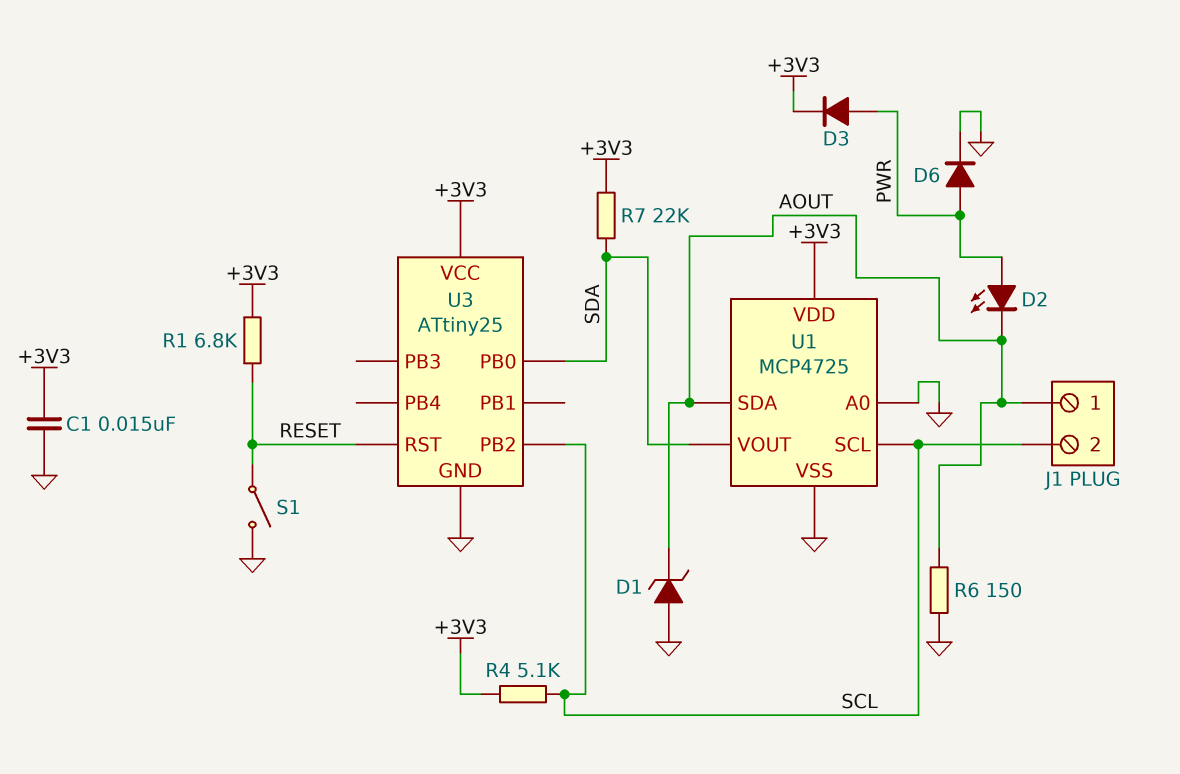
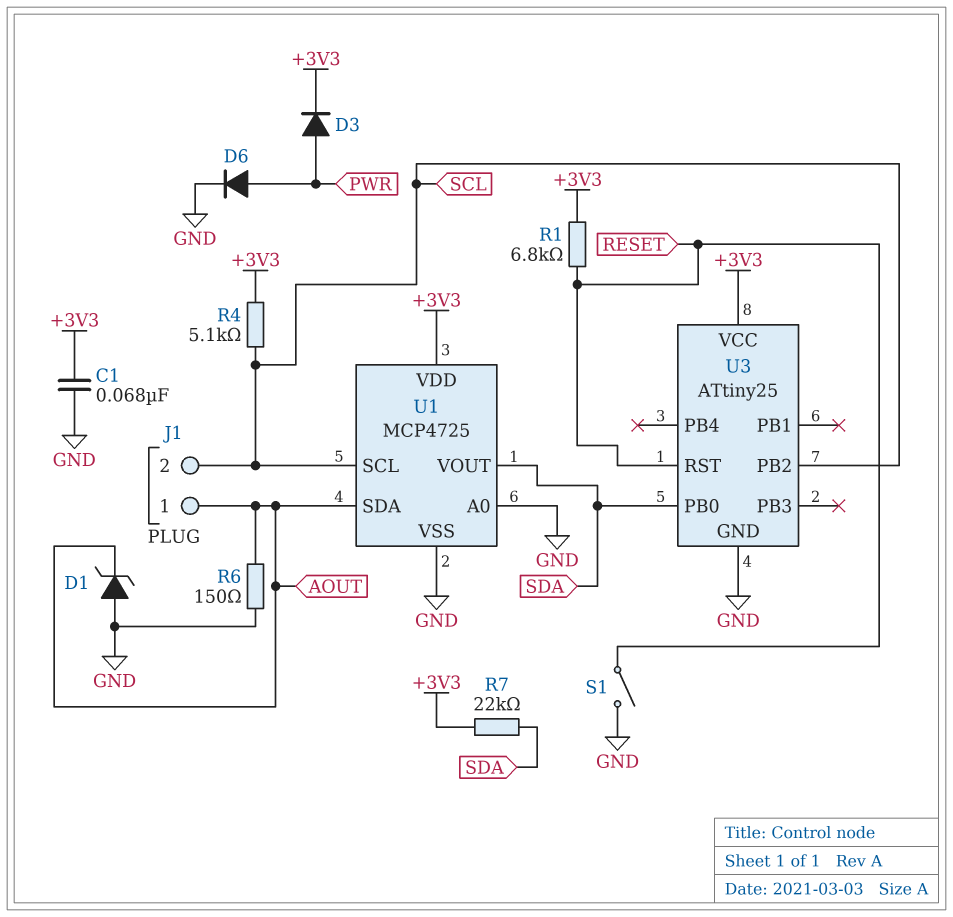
C1: 15nF (+3V3, GND) -> 68nF (+3V3, GND)
D2: LED (A PWR, K AOUT) -> none

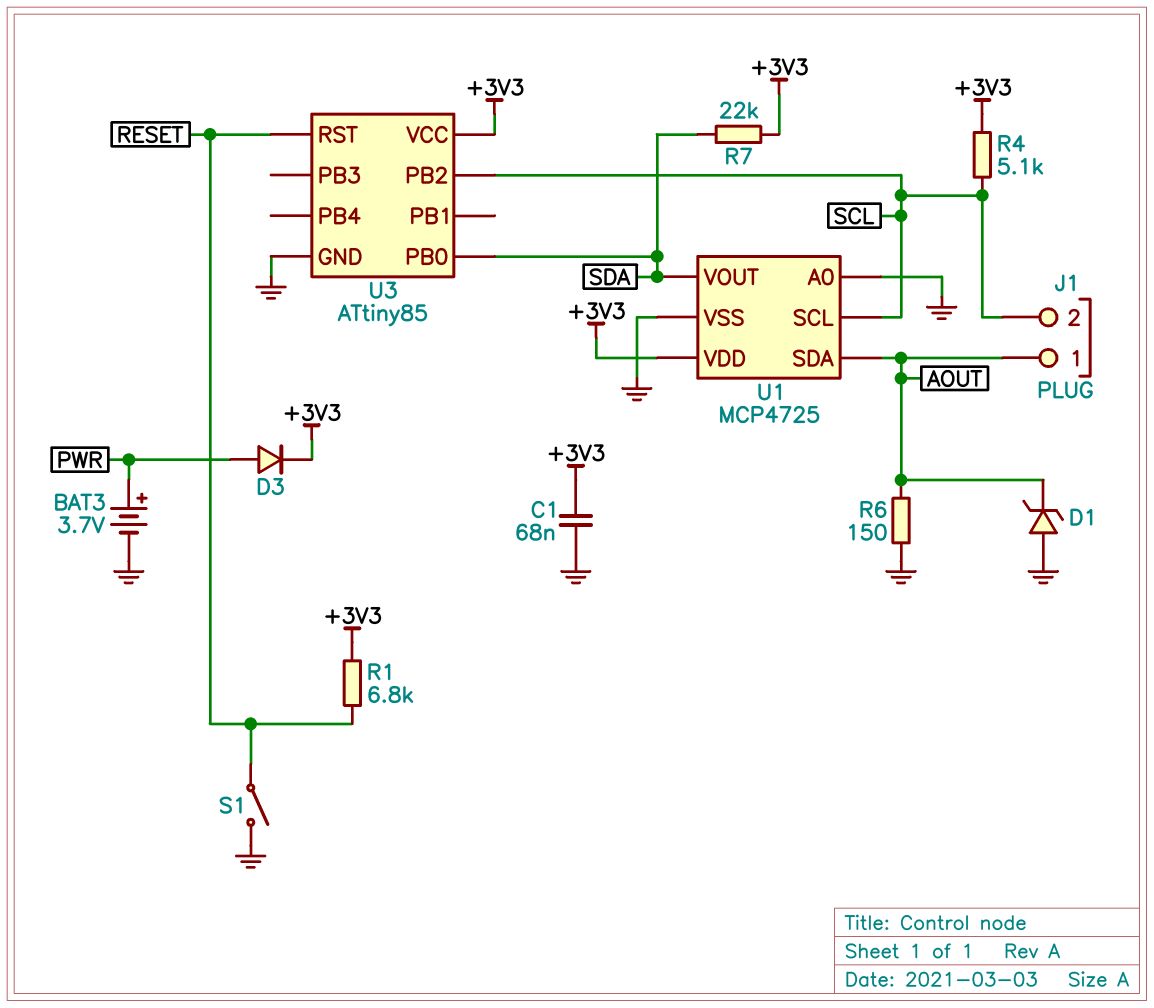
BAT3: none -> 3.7V (plus PWR, minus GND)
D6: diode (A PWR, K GND) -> none
U3: ATtiny25 -> ATtiny85

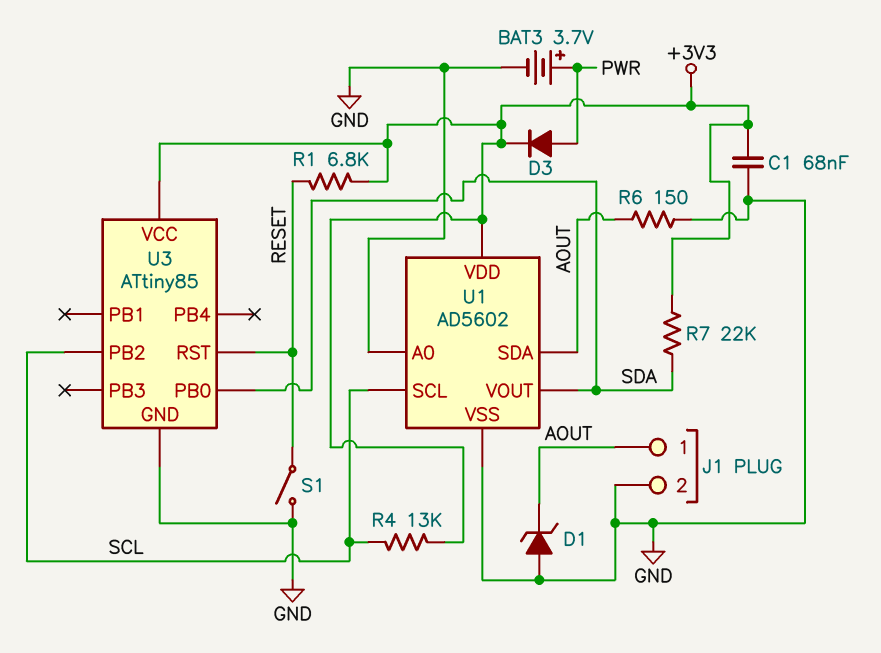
J1 pin 2: SCL -> GND
R4: 5.1k (+3V3, SCL) -> 13k (+3V3, SCL)
U1: MCP4725 -> AD5602

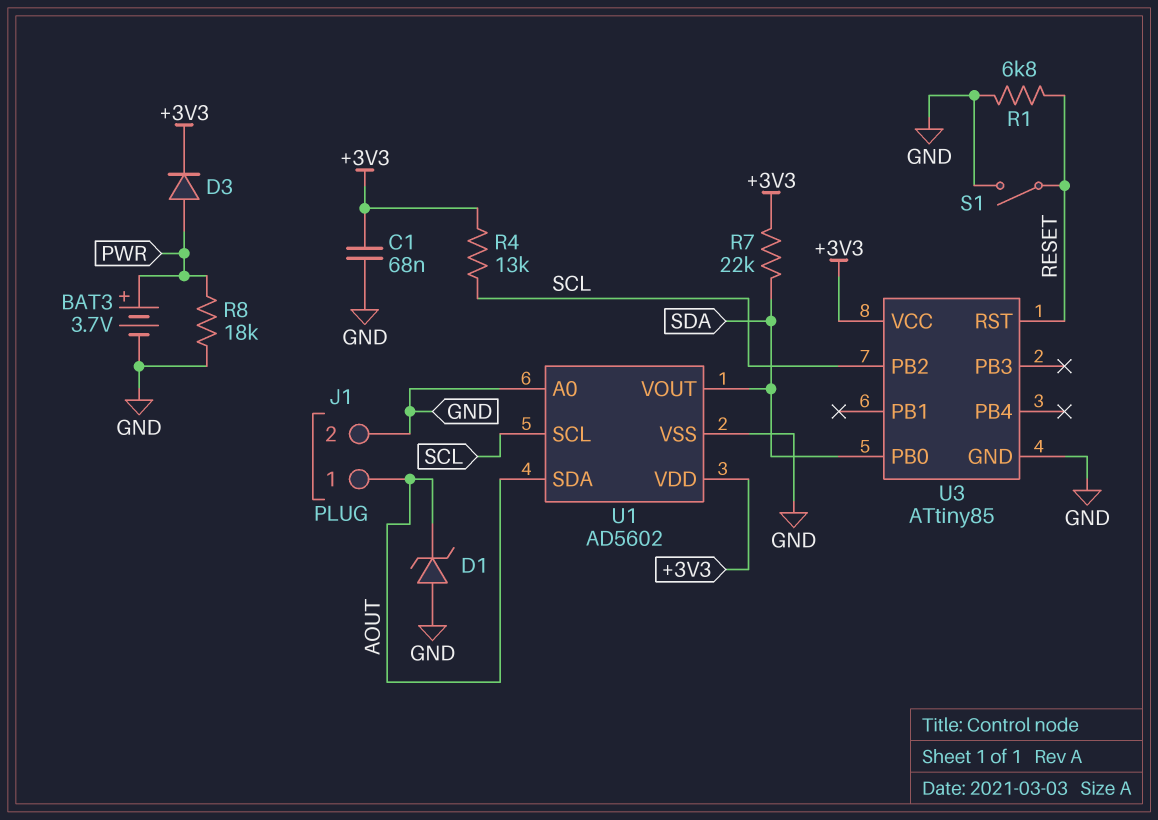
R1: 6.8k (+3V3, RESET) -> 6.8k (GND, RESET)
R6: 150 (AOUT, GND) -> none
R8: none -> 18k (GND, PWR)

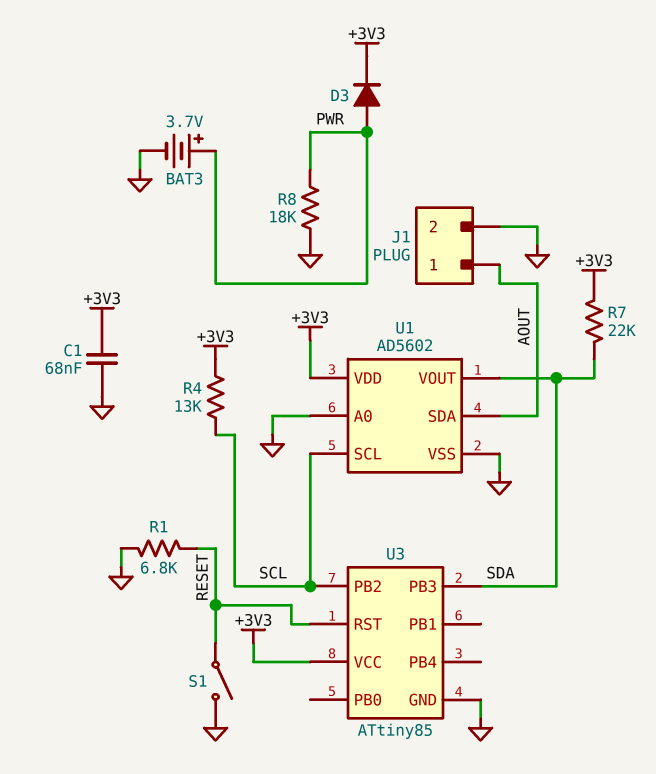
D1: zener (A GND, K AOUT) -> none
U3 pin PB0: SDA -> none
U3 pin PB3: none -> SDA

